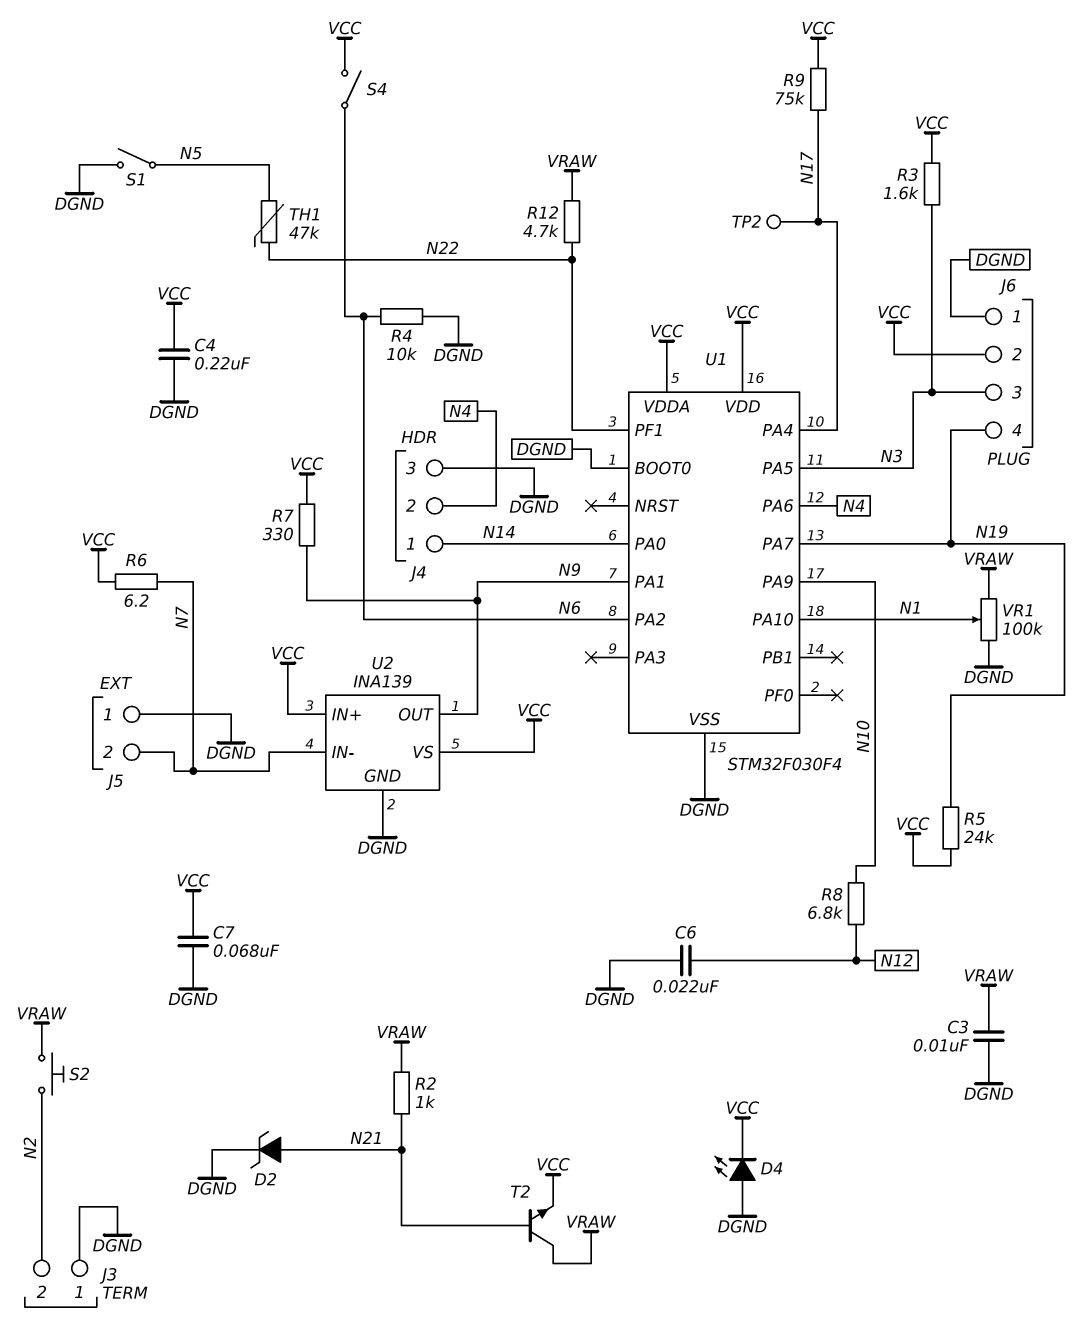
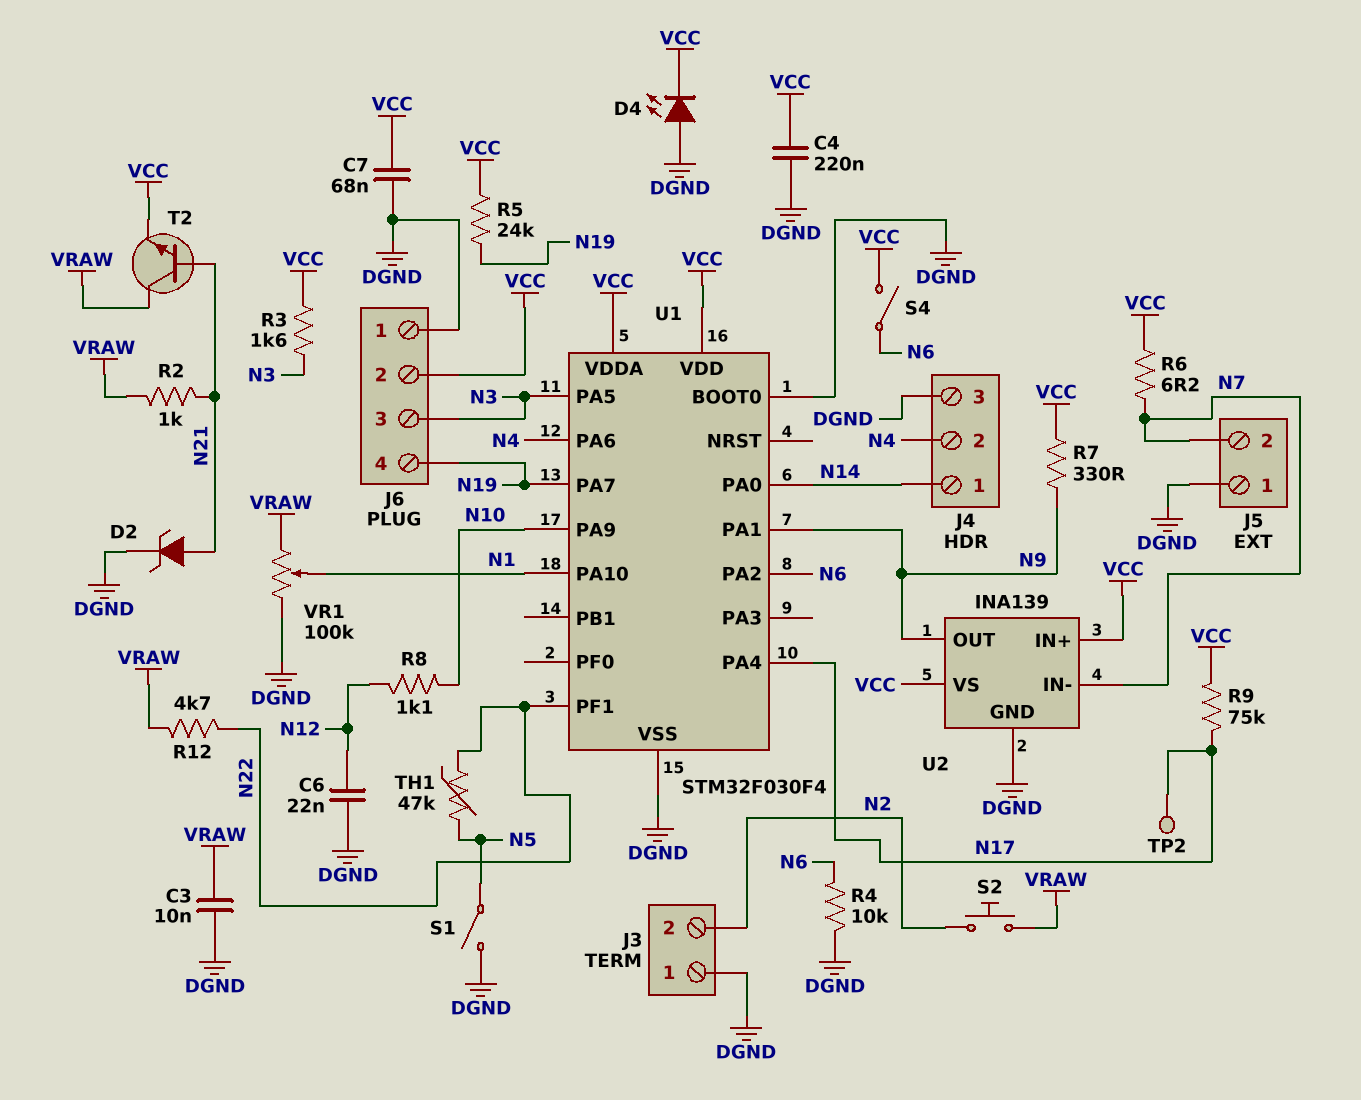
R8: 6.8k (N10, N12) -> 1.1k (N10, N12)

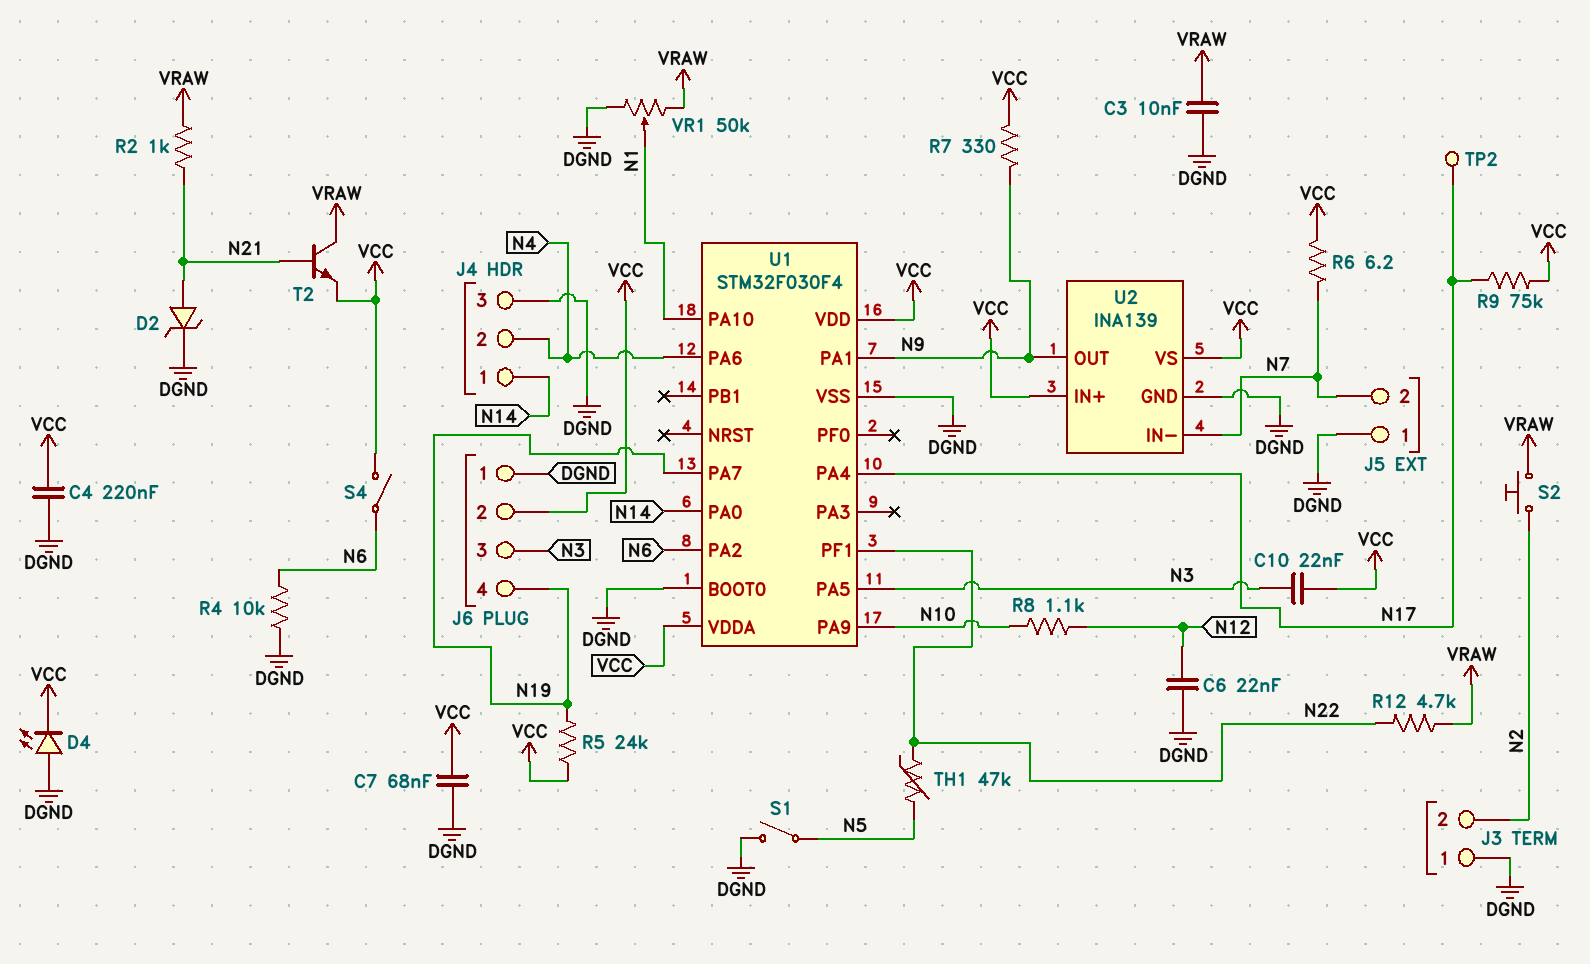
C10: none -> 22nF (N3, VCC)
R3: 1.6k (N3, VCC) -> none
VR1: 100k (DGND, VRAW, wiper N1) -> 50k (DGND, VRAW, wiper N1)

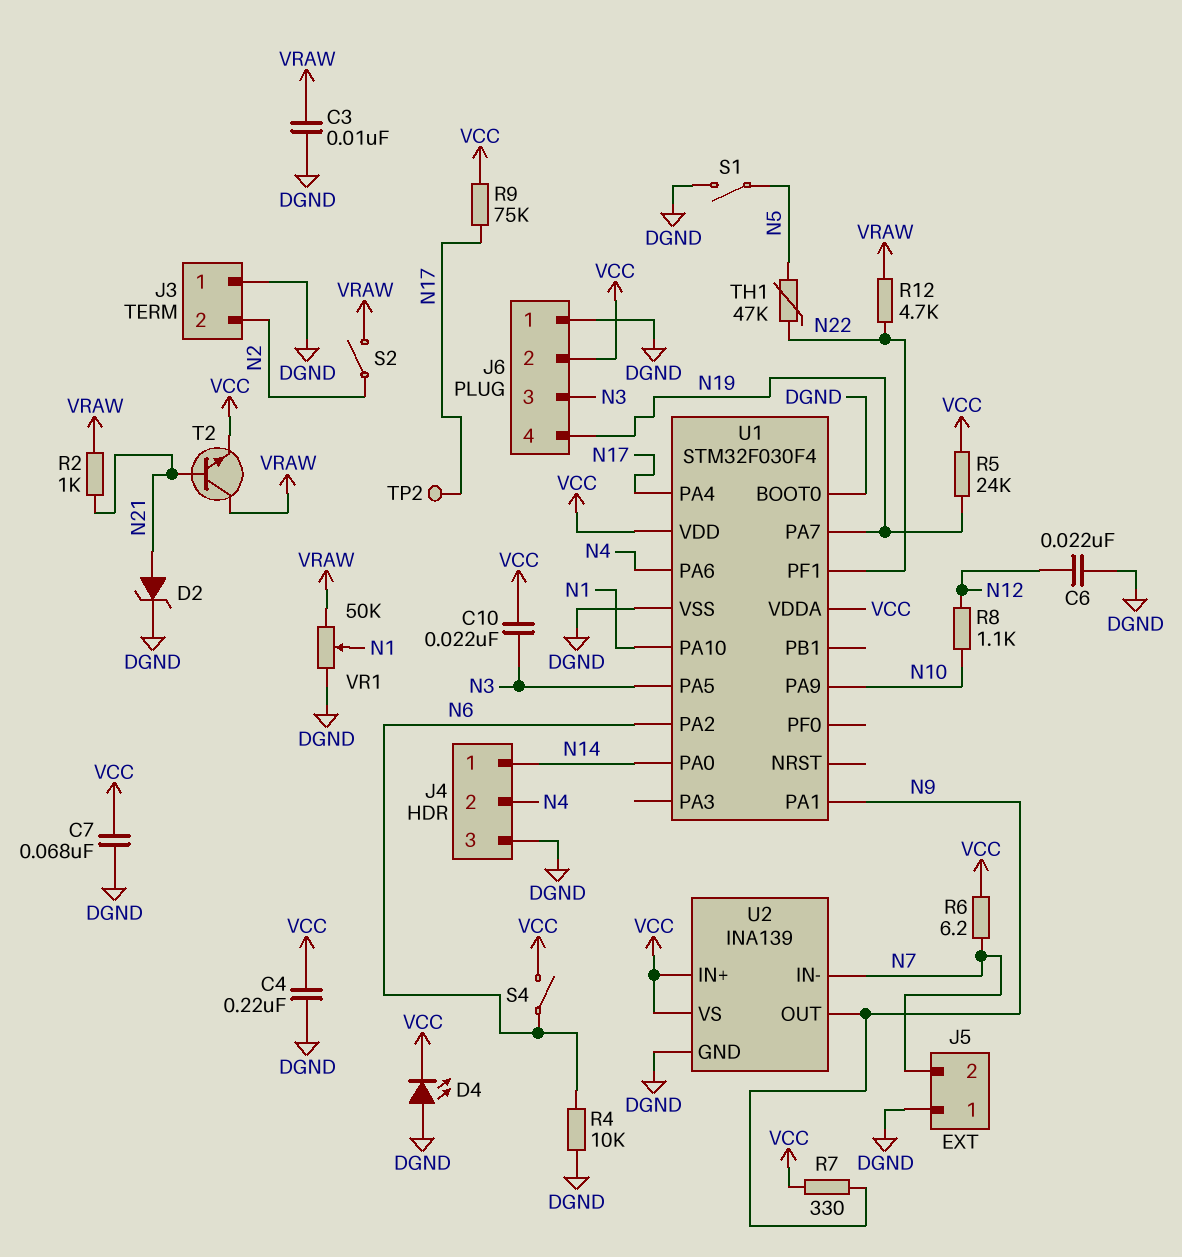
S2: button (N2, VRAW) -> switch (N2, VRAW)

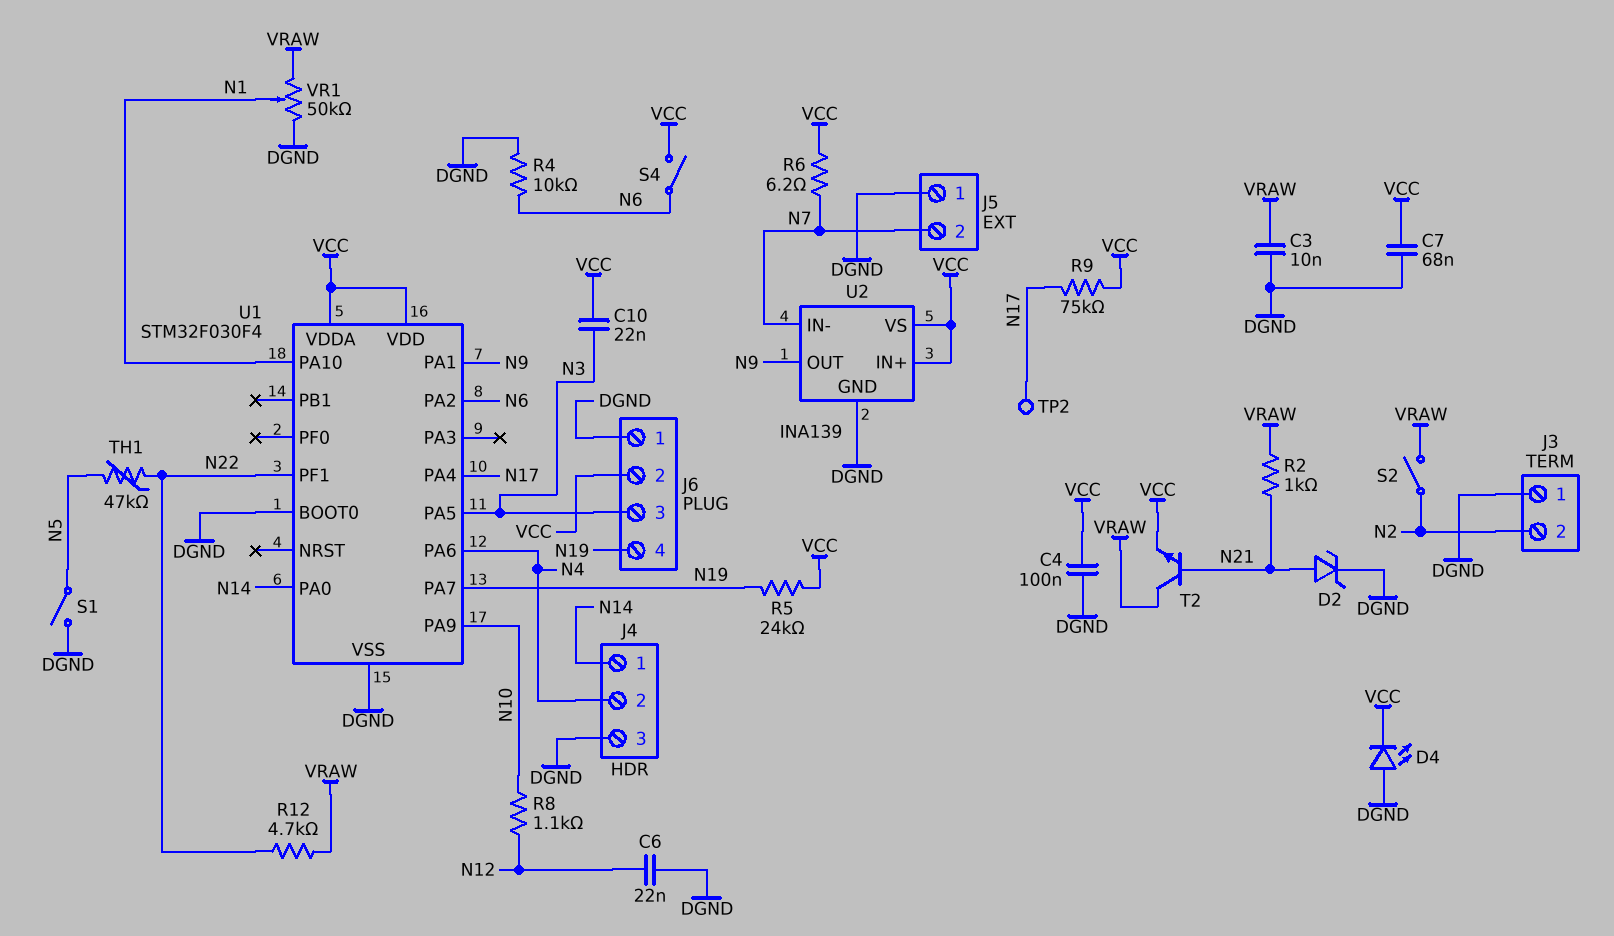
C4: 220nF (DGND, VCC) -> 100nF (DGND, VCC)
R7: 330 (N9, VCC) -> none

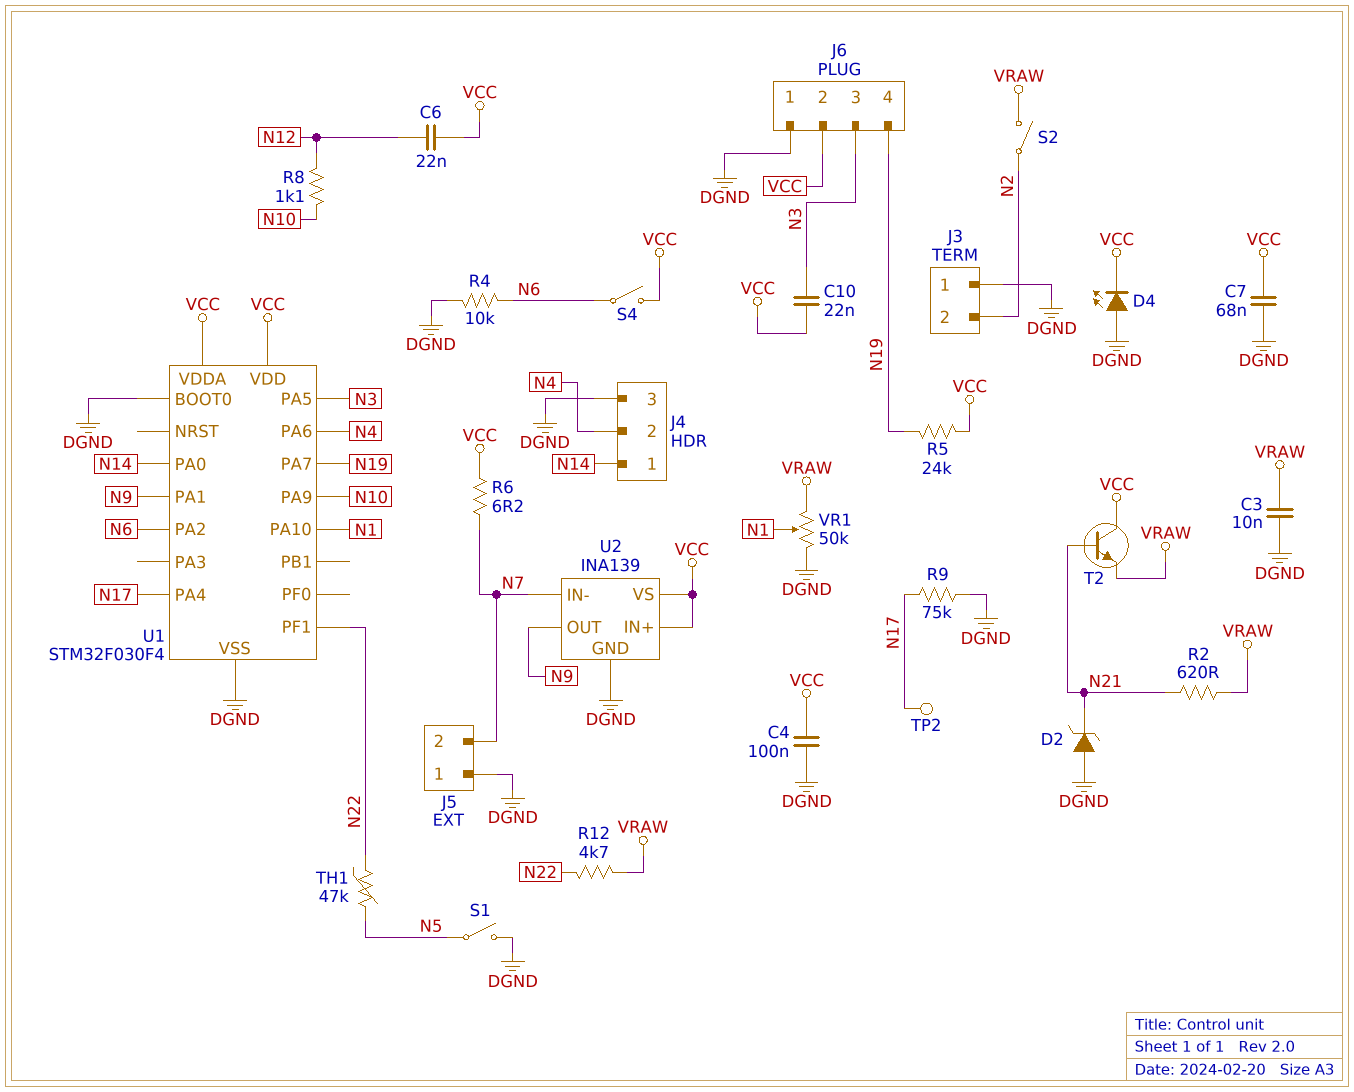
C6: 22nF (DGND, N12) -> 22nF (N12, VCC)
D2: zener (A N21, K DGND) -> zener (A DGND, K N21)
R2: 1k (N21, VRAW) -> 620 (N21, VRAW)
R9: 75k (N17, VCC) -> 75k (DGND, N17)
T2: NPN (B N21, C VRAW, E VCC) -> NPN (B N21, C VCC, E VRAW)

